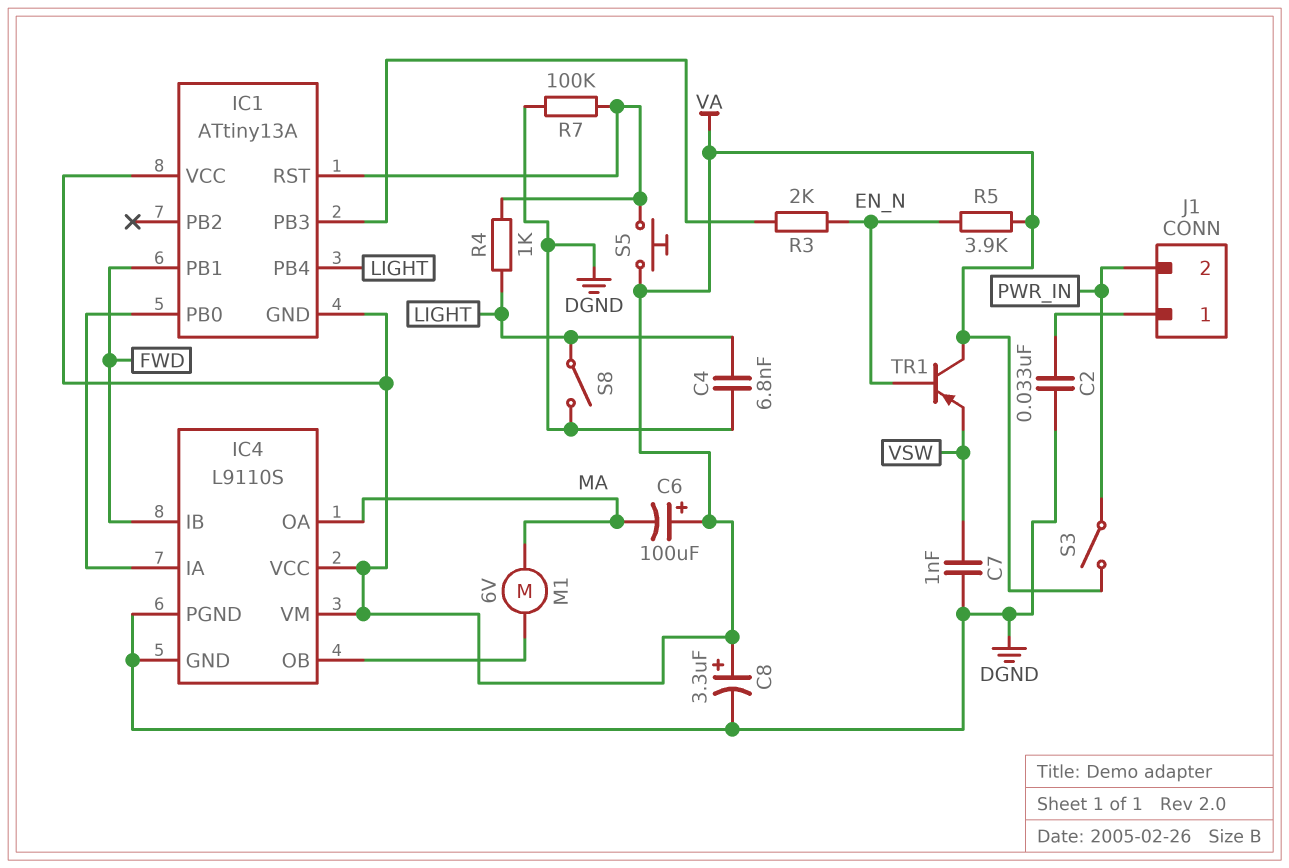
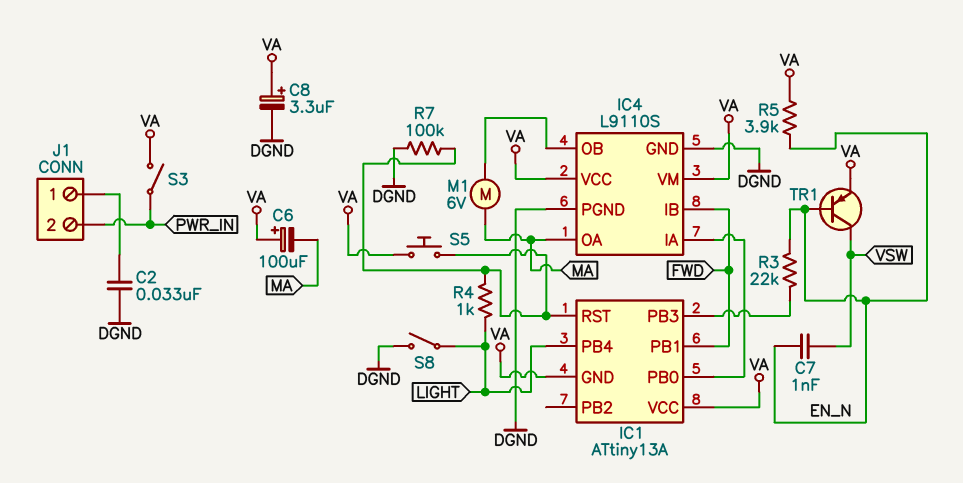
C4: 6.8nF (DGND, LIGHT) -> none
C7: 1nF (DGND, VSW) -> 1nF (EN_N, VSW)
R3: 2k (EN_N, IC1/PB3) -> 22k (EN_N, IC1/PB3)
TR1: PNP (B EN_N, C VA, E VSW) -> PNP (B EN_N, C VSW, E VA)

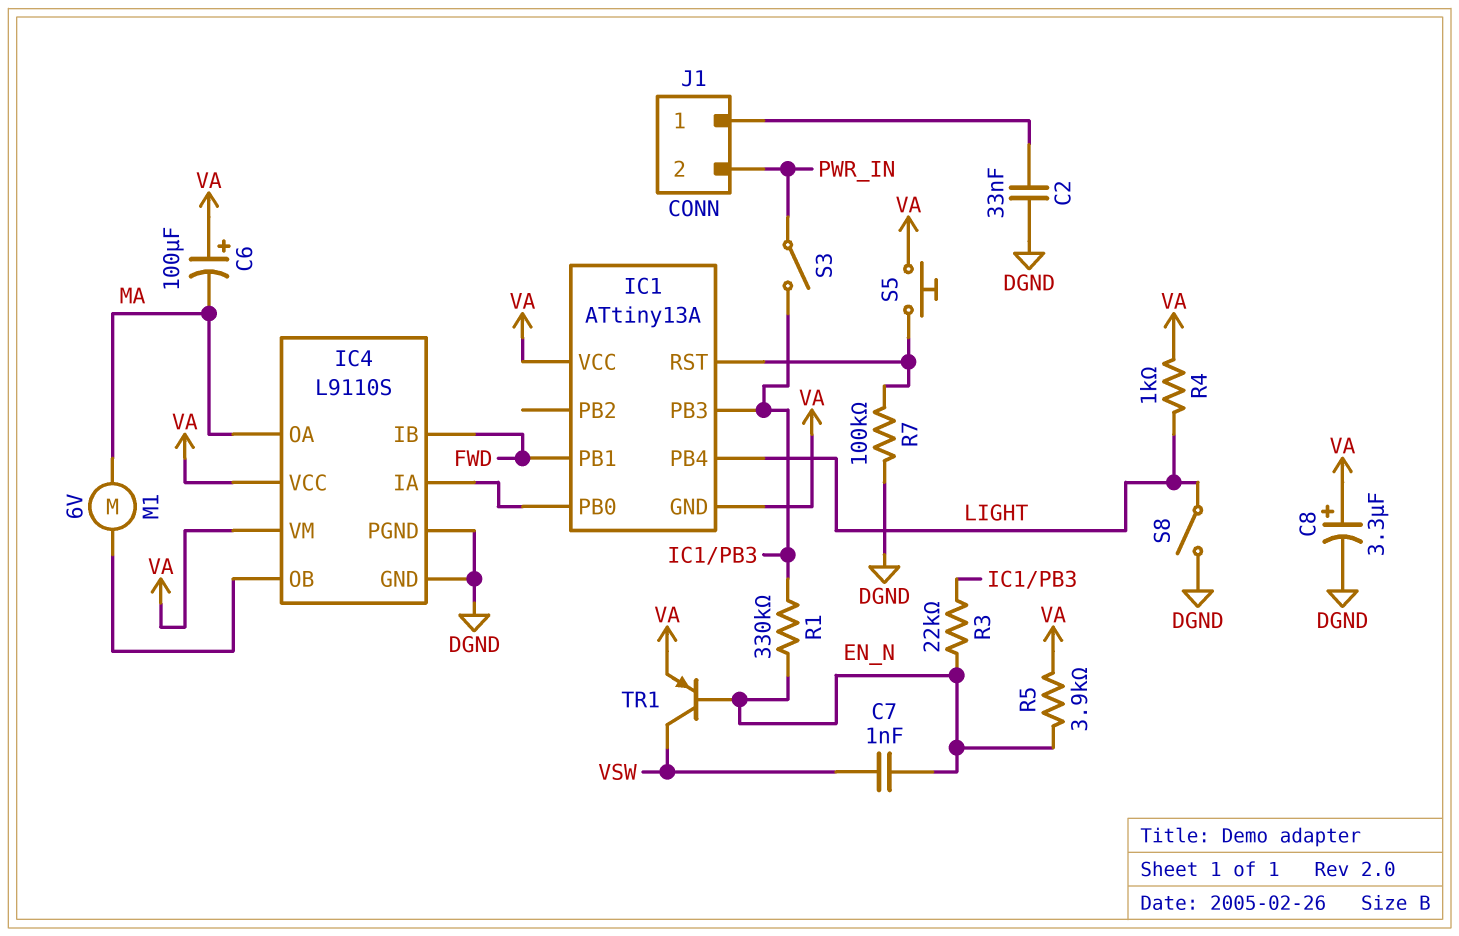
R1: none -> 330k (EN_N, IC1/PB3)
R4: 1k (IC1/RST, LIGHT) -> 1k (LIGHT, VA)
S3: switch (PWR_IN, VA) -> switch (IC1/PB3, PWR_IN)

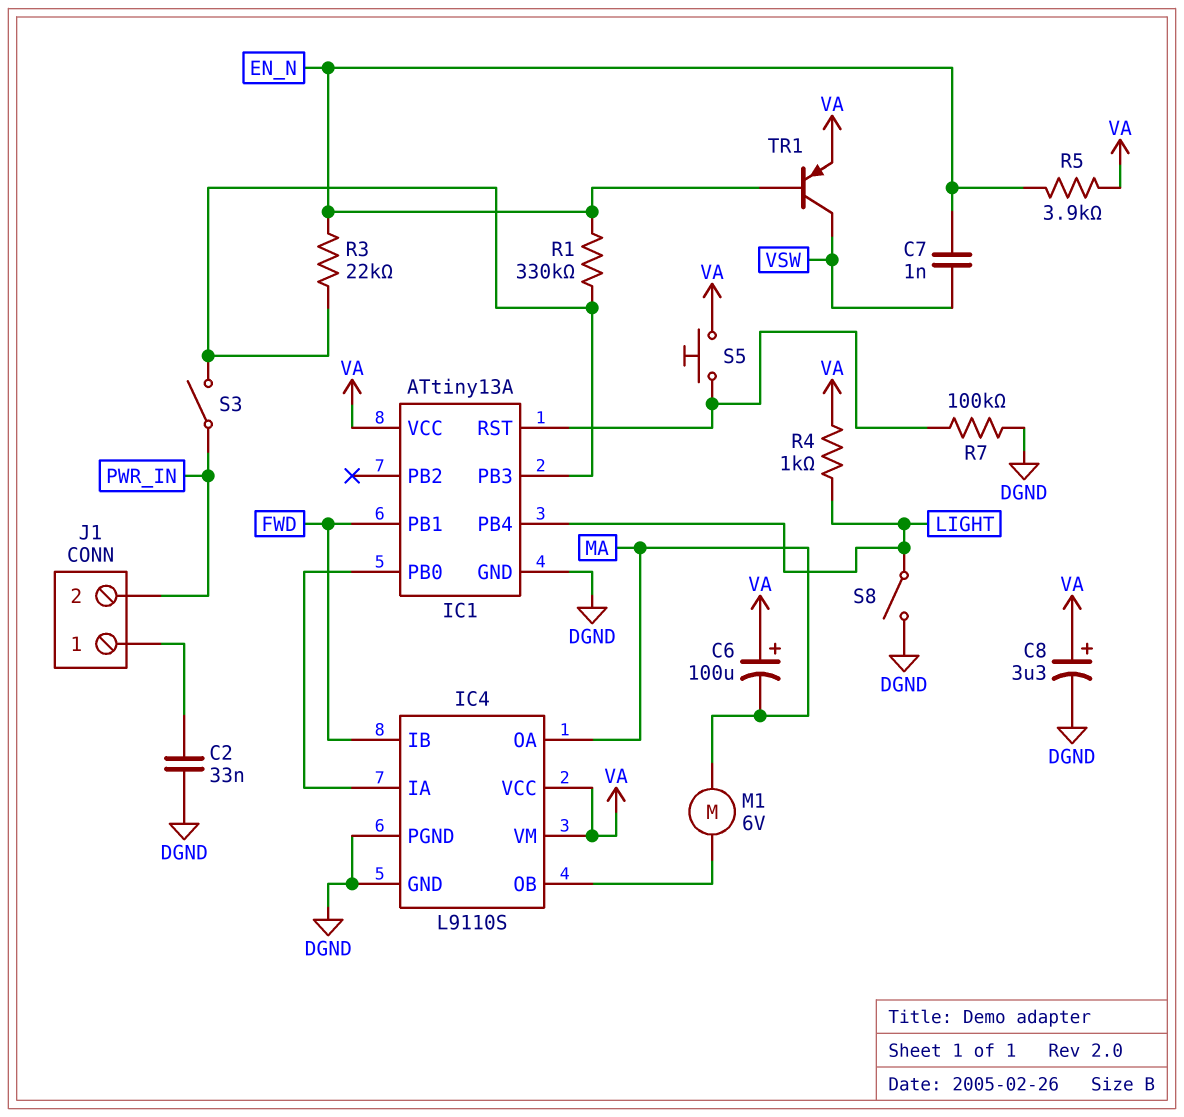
IC1 pin GND: VA -> DGND

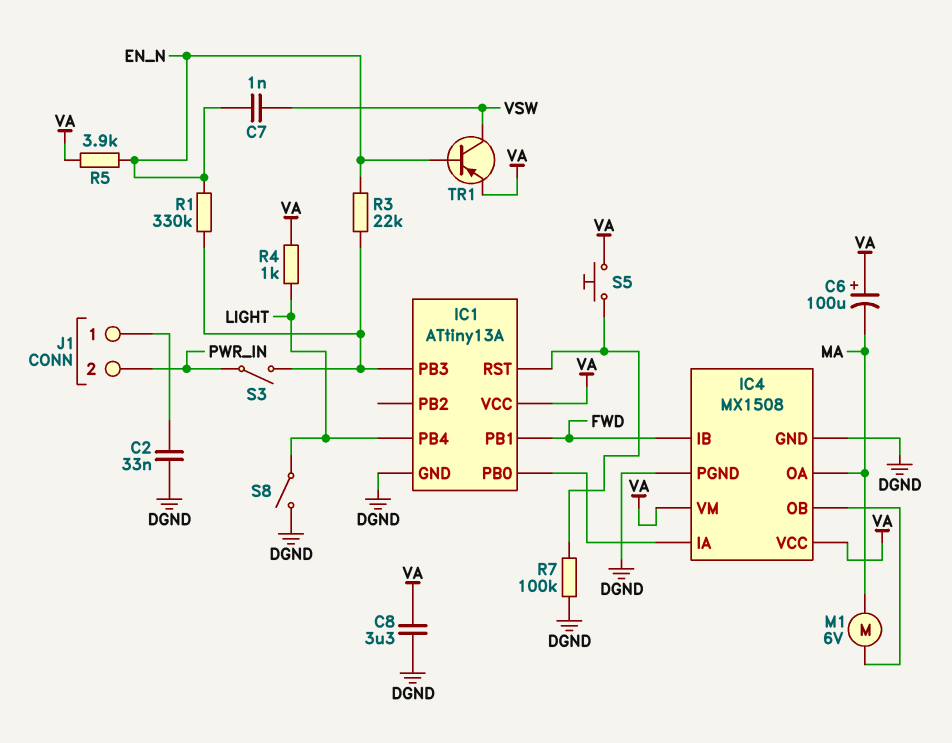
C8: 3.3uF (plus VA, minus DGND) -> 3.3uF (DGND, VA)
IC4: L9110S -> MX1508

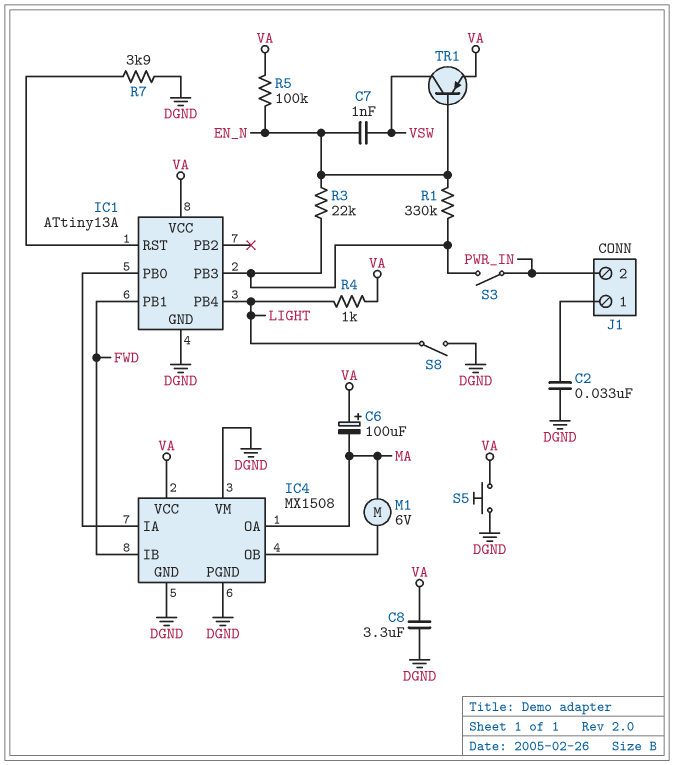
IC4 pin VM: VA -> DGND
R5: 3.9k (EN_N, VA) -> 100k (EN_N, VA)
R7: 100k (DGND, IC1/RST) -> 3.9k (DGND, IC1/RST)
S5: button (IC1/RST, VA) -> button (DGND, VA)

